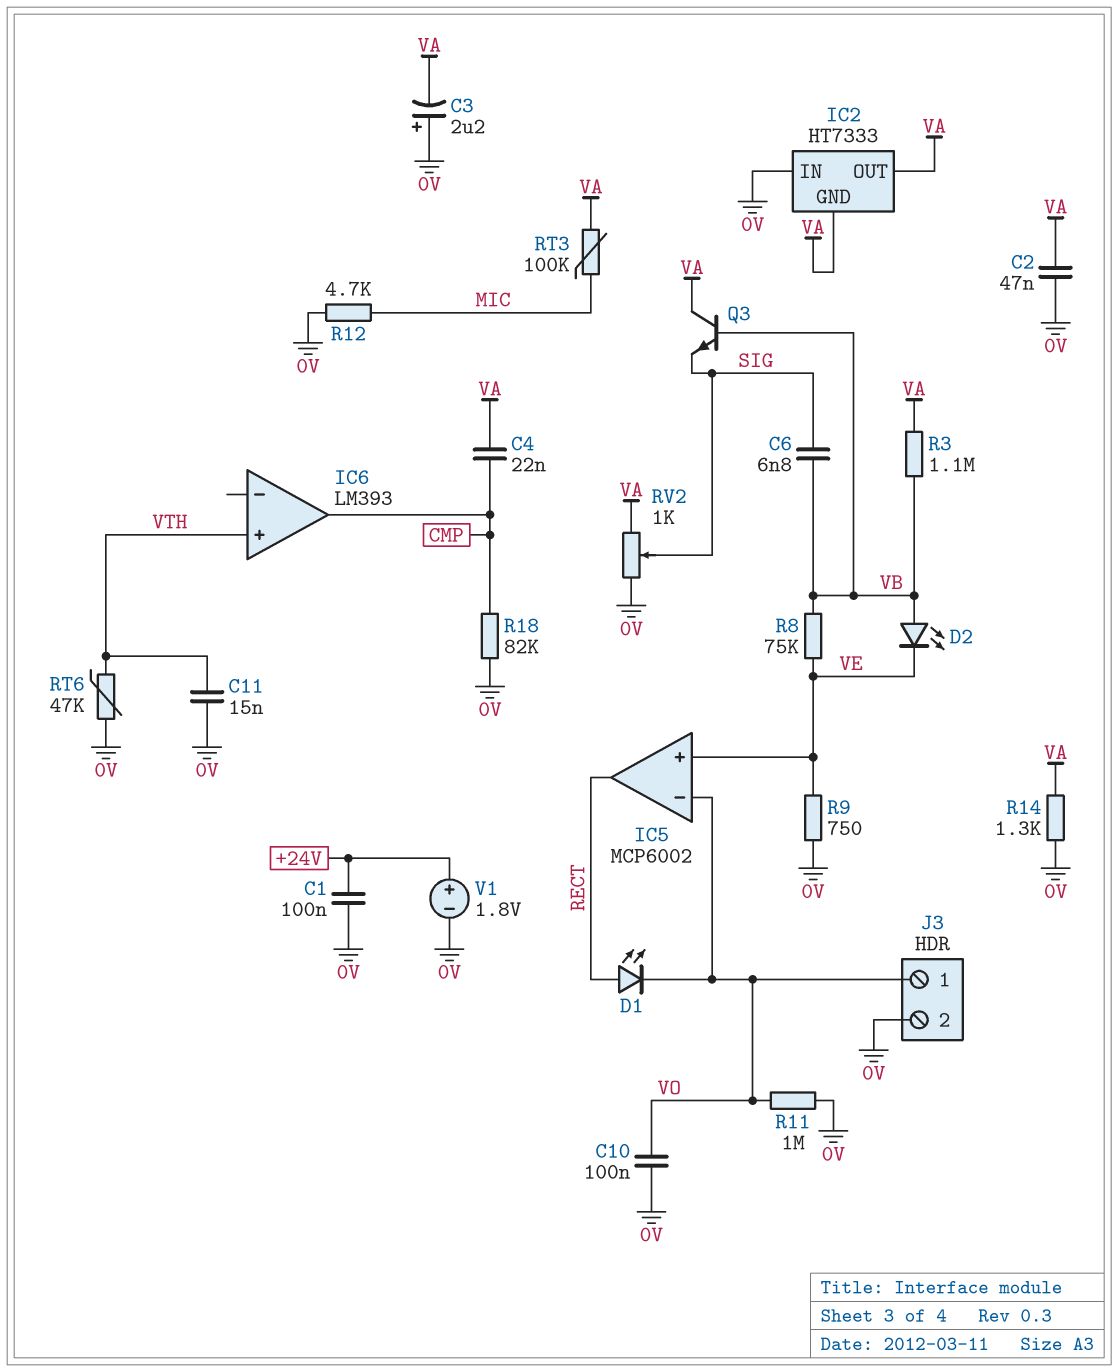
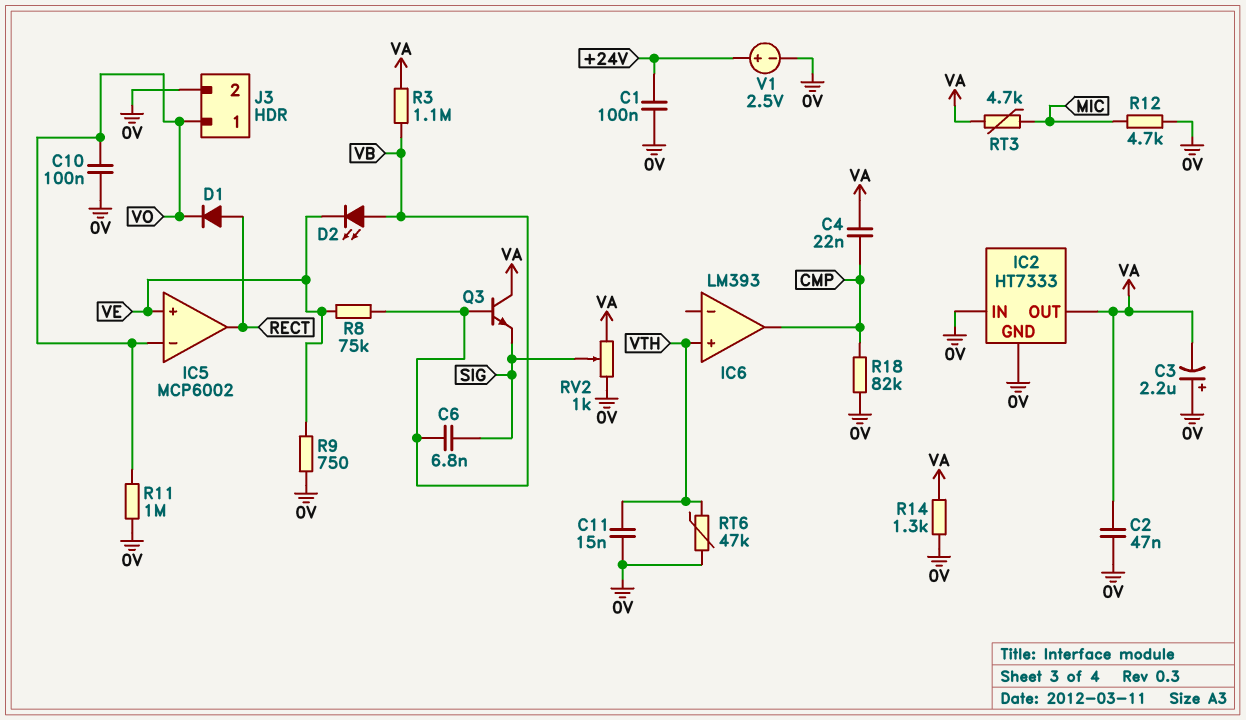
D1: LED (A RECT, K VO) -> diode (A RECT, K VO)
IC2 pin GND: VA -> 0V
RT3: 100k (MIC, VA) -> 4.7k (MIC, VA)
V1: 1.8V (plus +24V, minus 0V) -> 2.5V (plus +24V, minus 0V)

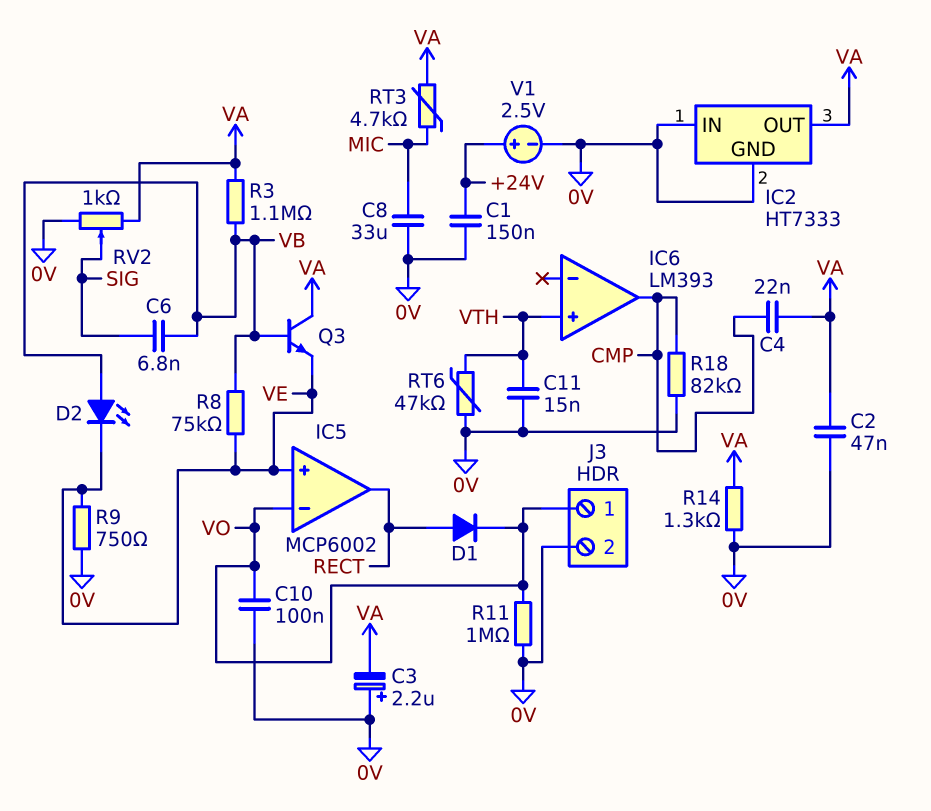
C1: 100nF (+24V, 0V) -> 150nF (+24V, 0V)
C8: none -> 33uF (0V, MIC)
Q3: NPN (B VB, C VA, E SIG) -> NPN (B VB, C VA, E VE)
R12: 4.7k (0V, MIC) -> none

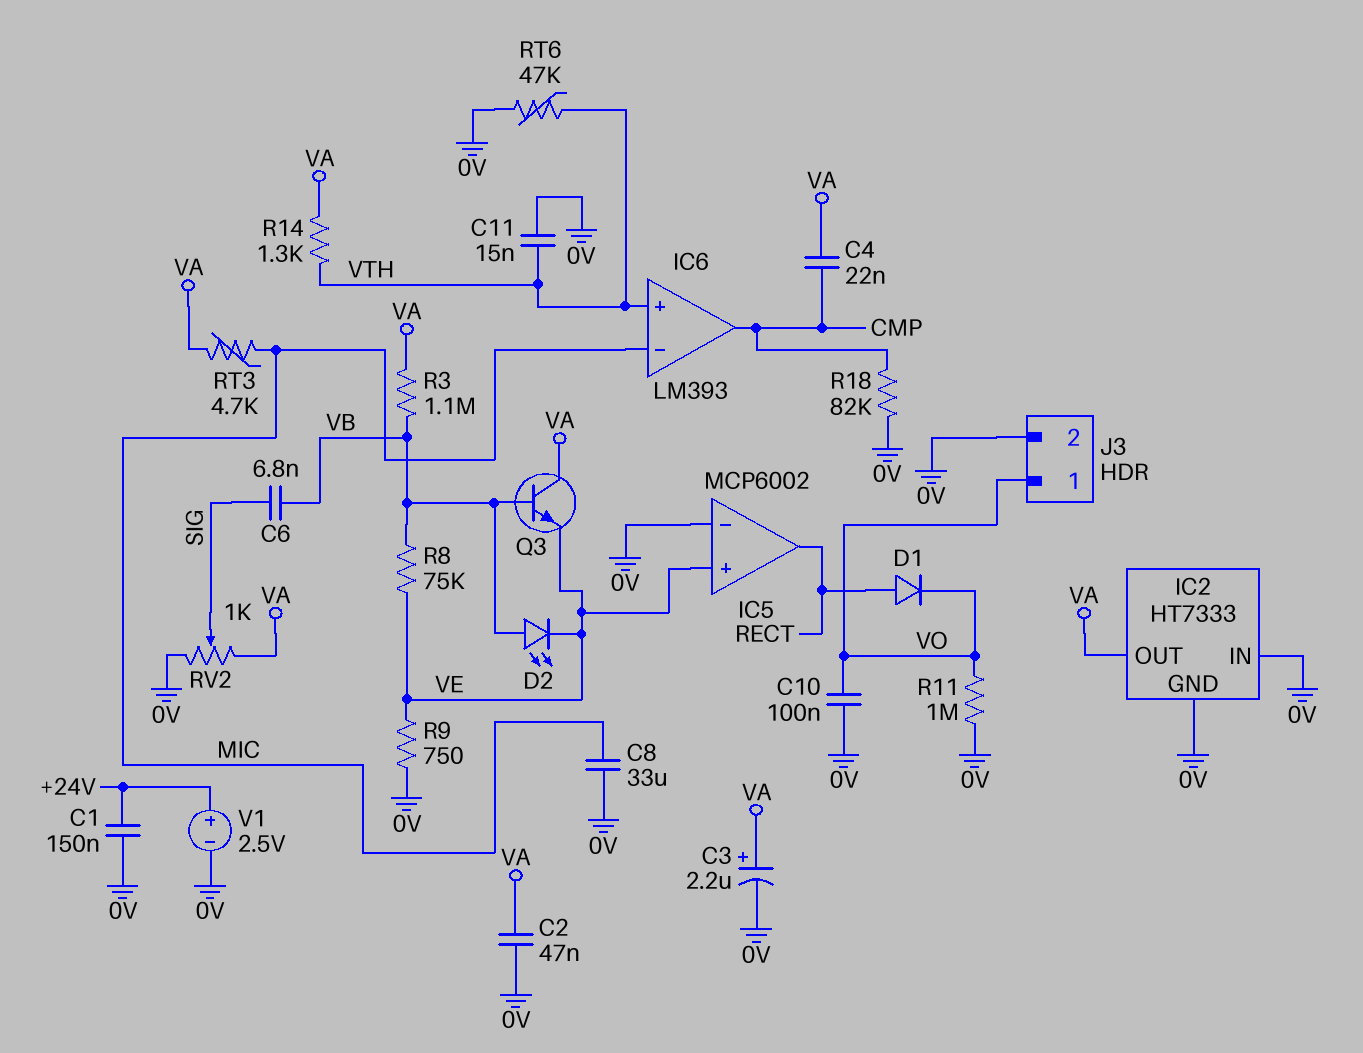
C3: 2.2uF (plus 0V, minus VA) -> 2.2uF (plus VA, minus 0V)
IC5 pin in-: VO -> 0V
IC6 pin in-: none -> MIC
R14: 1.3k (0V, VA) -> 1.3k (VA, VTH)

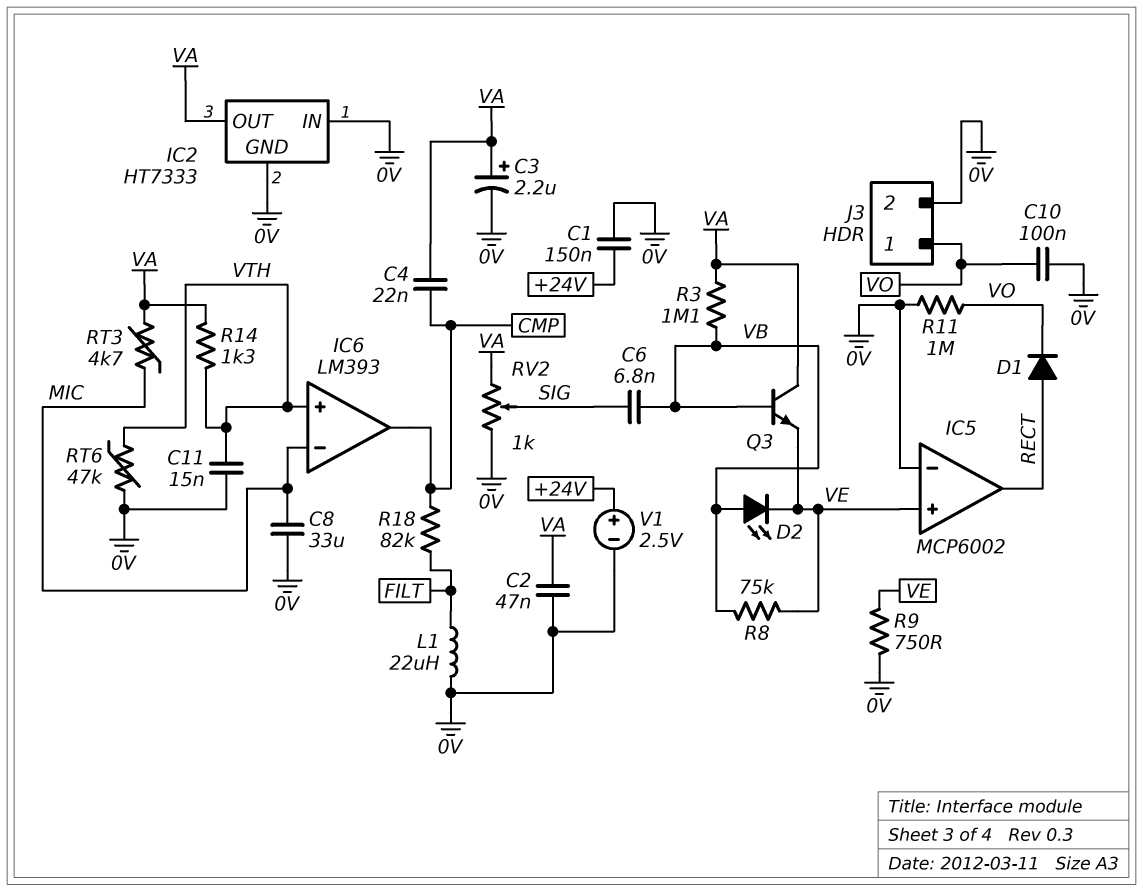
L1: none -> 22uH (0V, FILT)
R18: 82k (0V, CMP) -> 82k (CMP, FILT)

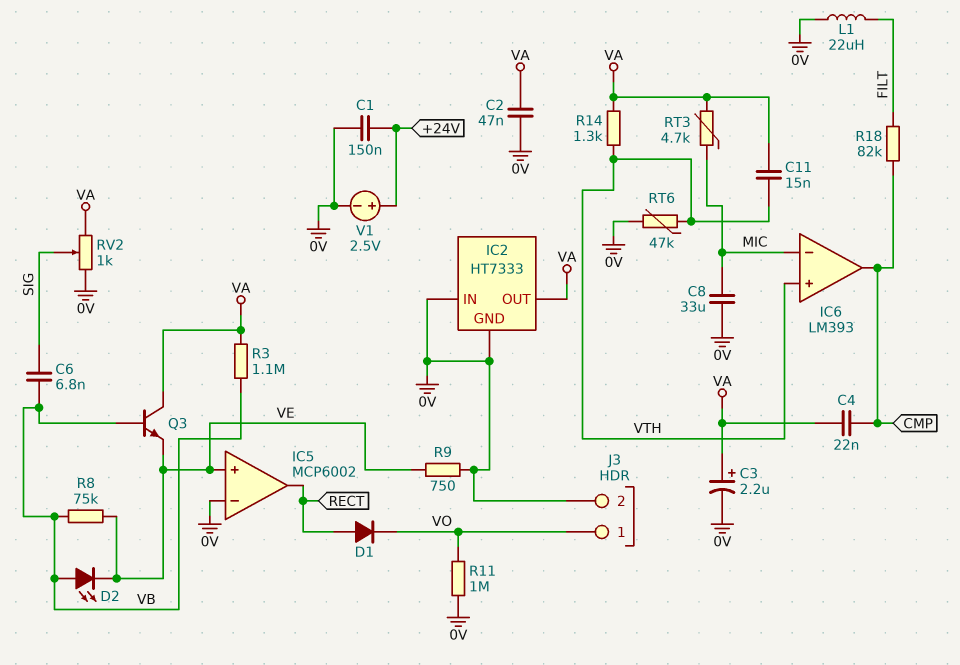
C10: 100nF (0V, VO) -> none
C11: 15nF (0V, VTH) -> 15nF (VA, VTH)

